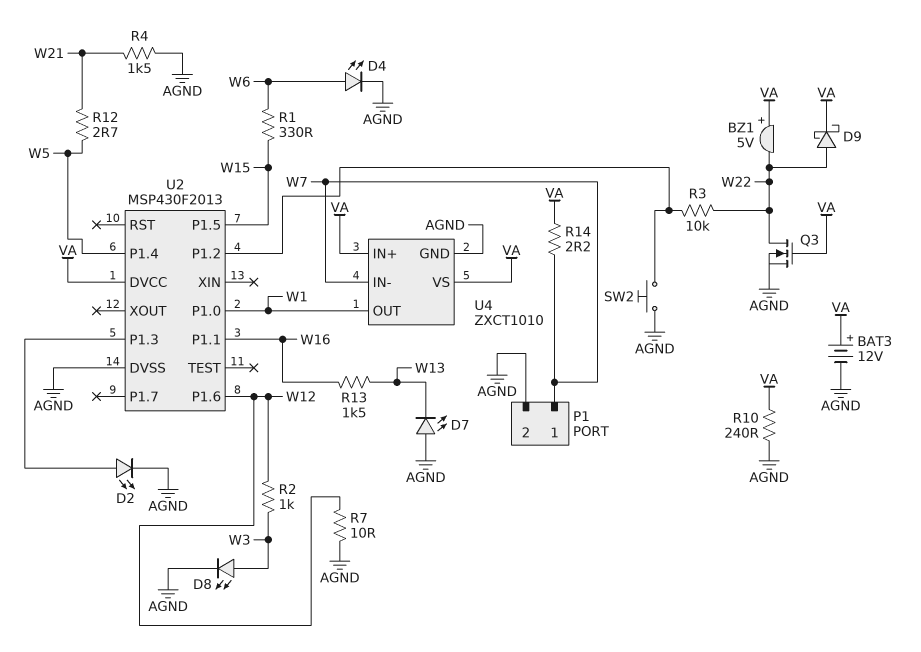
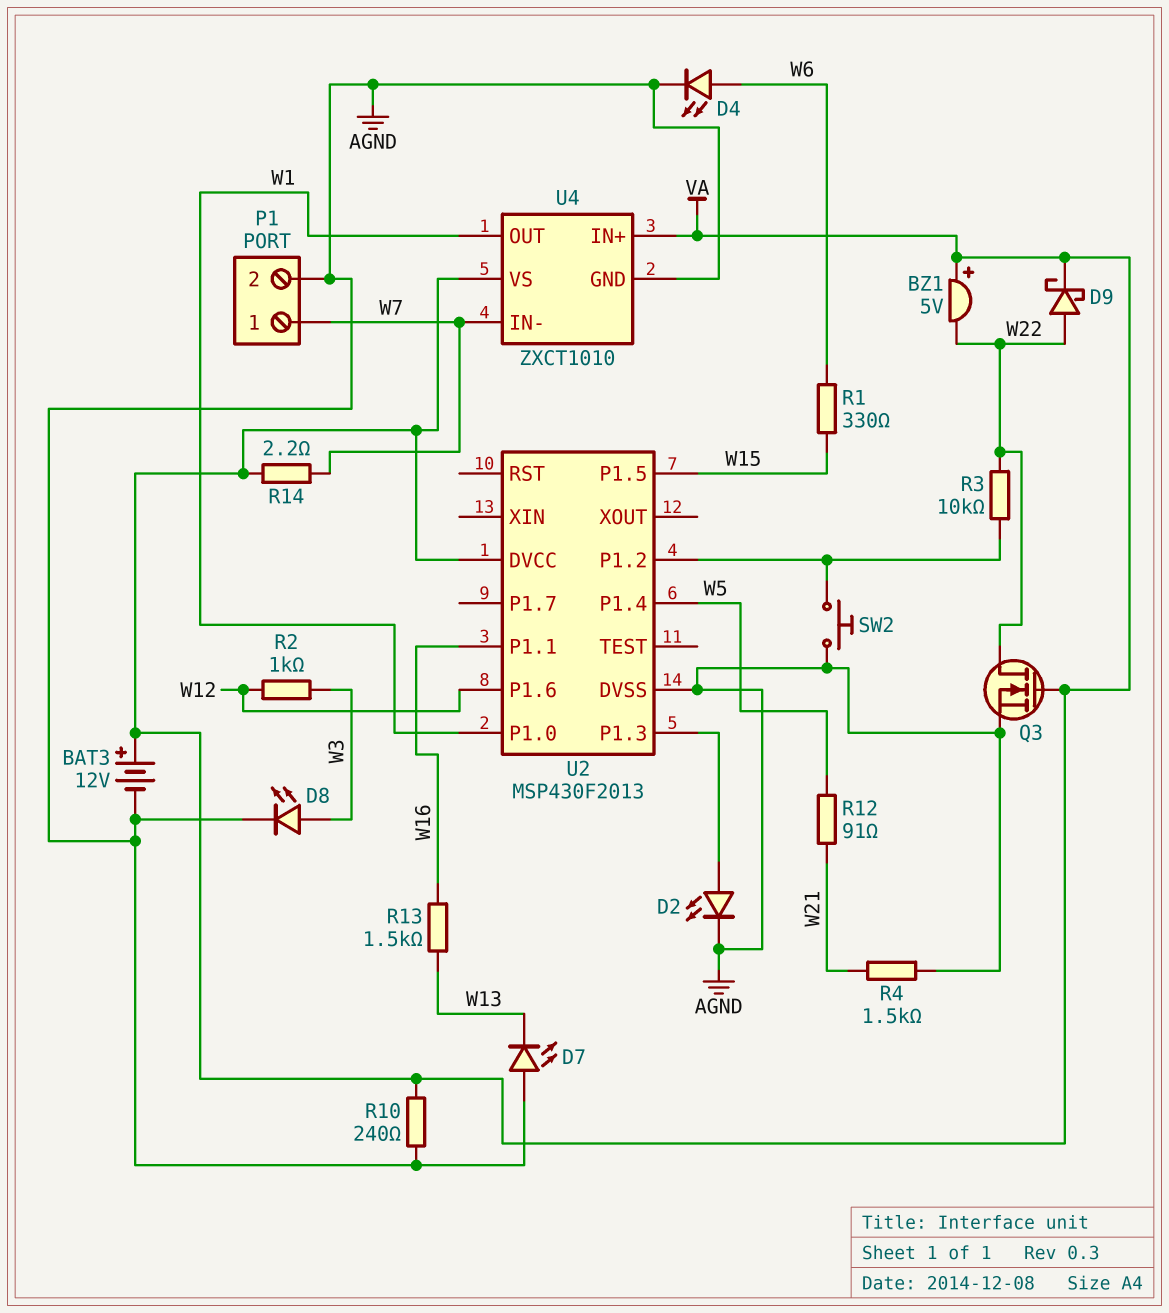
R7: 10 (AGND, W12) -> none
R12: 2.7 (W5, W21) -> 91 (W5, W21)

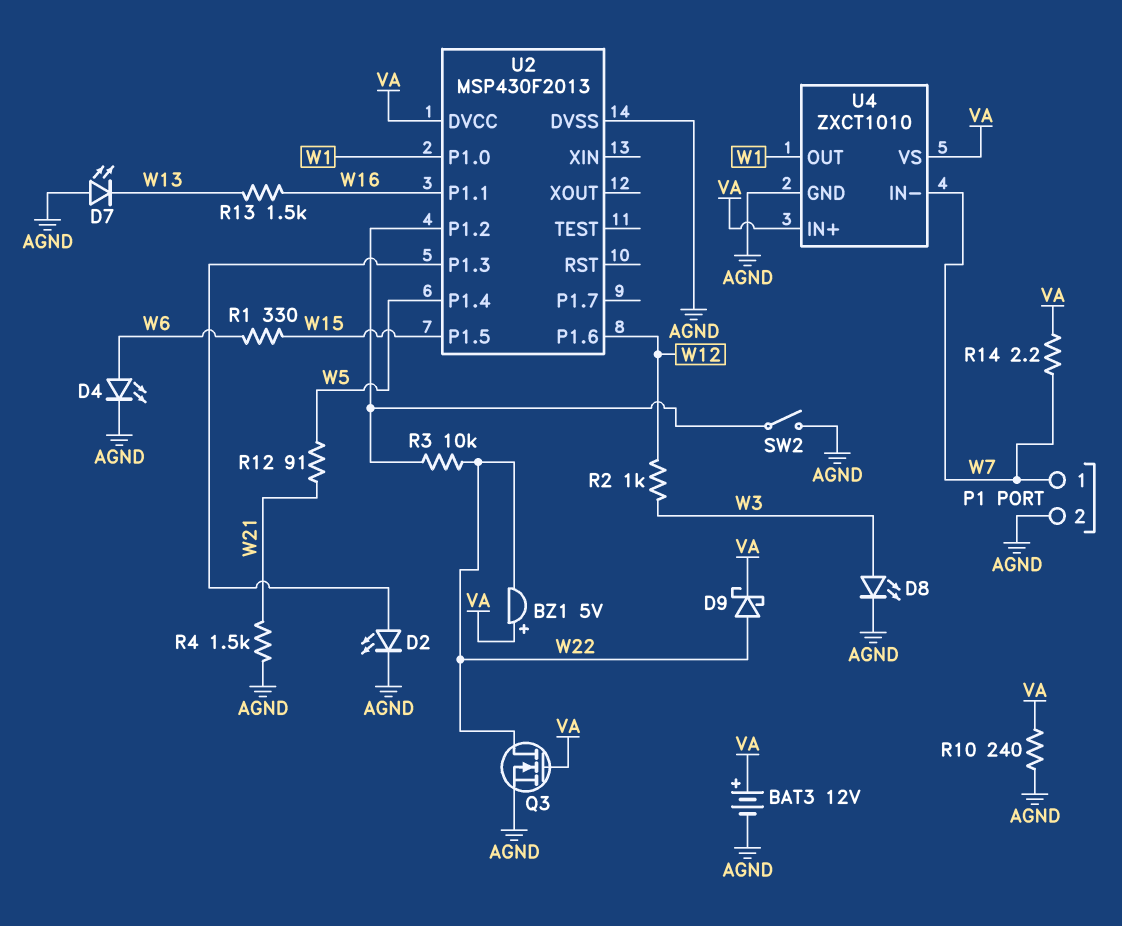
SW2: button (AGND, U2/P1.2) -> switch (AGND, U2/P1.2)

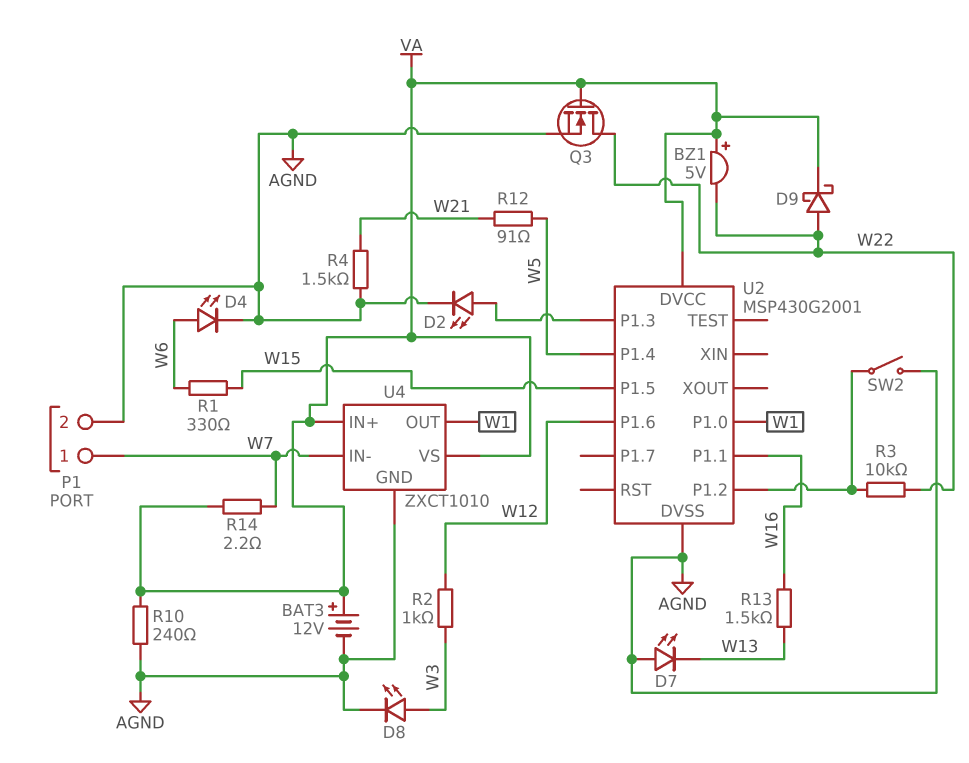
U2: MSP430F2013 -> MSP430G2001

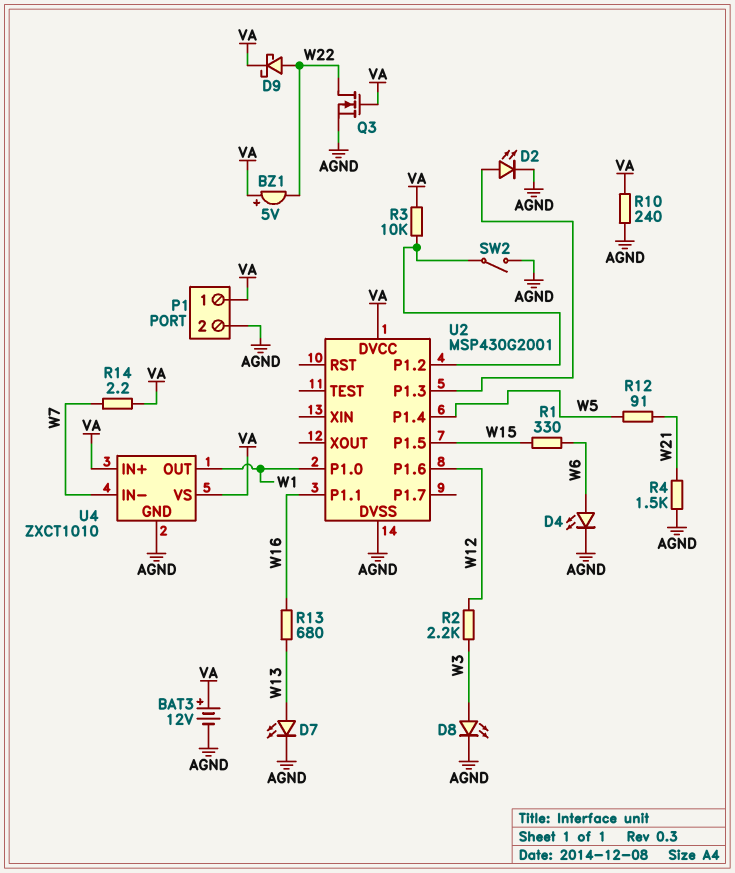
D7: LED (A AGND, K W13) -> LED (A W13, K AGND)
P1 pin 1: W7 -> VA
R2: 1k (W3, W12) -> 2.2k (W3, W12)
R3: 10k (U2/P1.2, W22) -> 10k (U2/P1.2, VA)
R13: 1.5k (W13, W16) -> 680 (W13, W16)

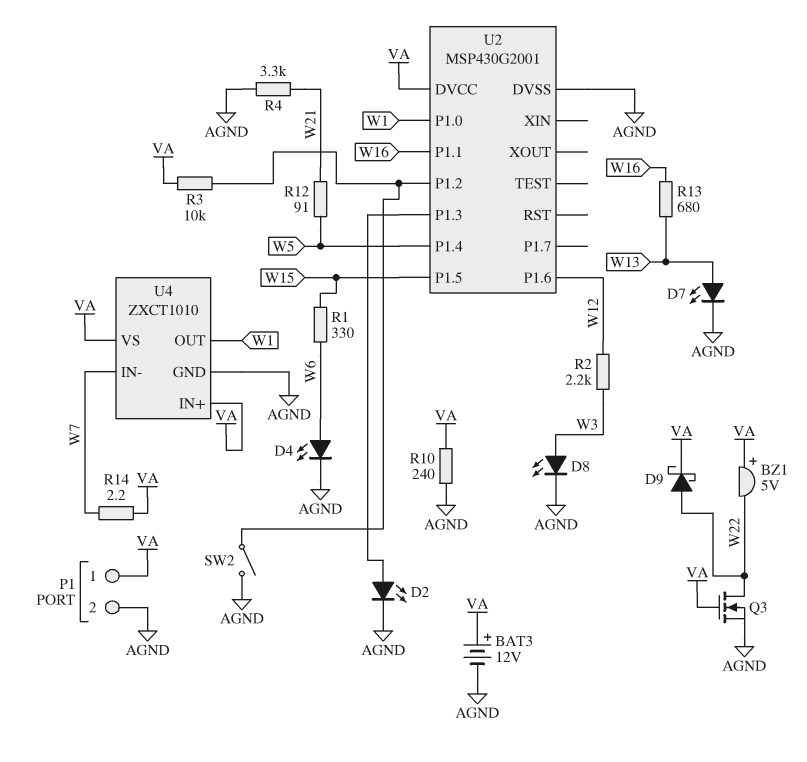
R4: 1.5k (AGND, W21) -> 3.3k (AGND, W21)

